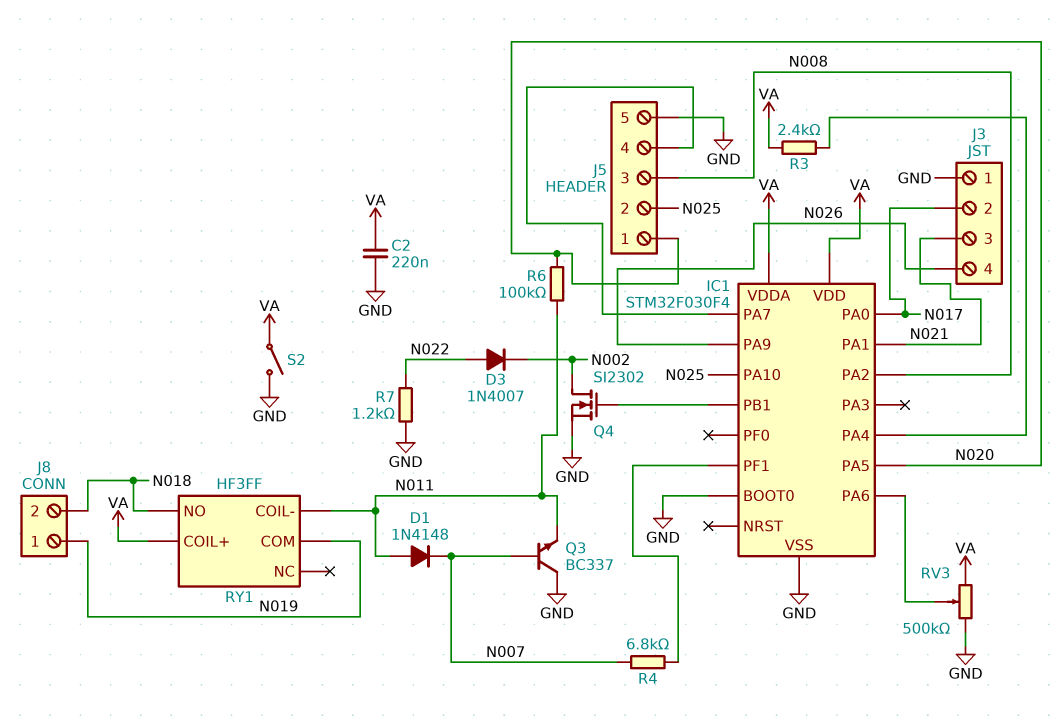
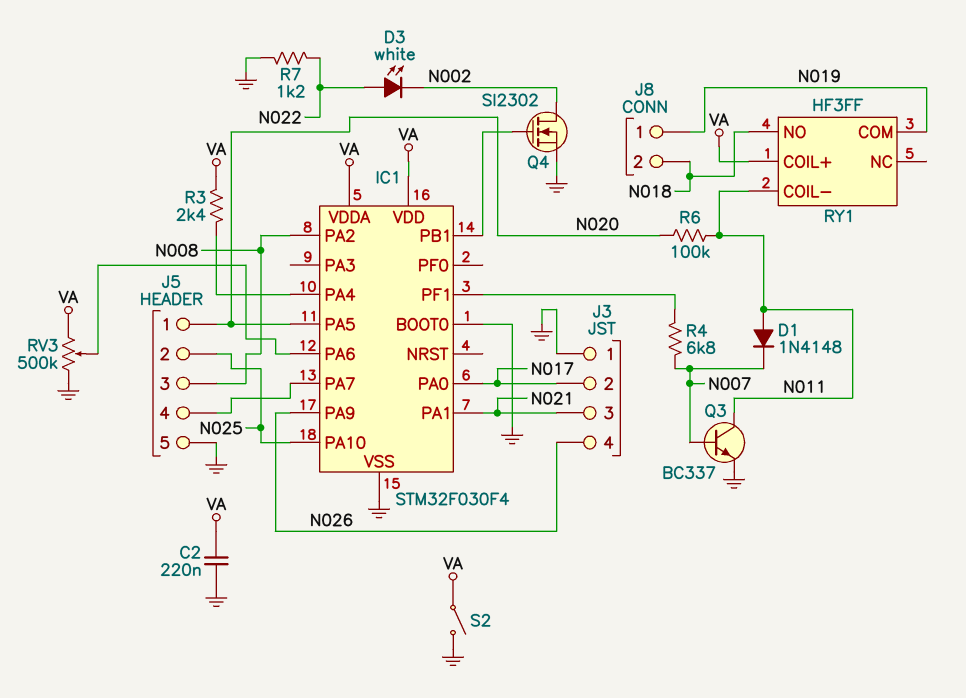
D3: diode 1N4007 (A N022, K N002) -> LED white (A N022, K N002)
Q3: NPN BC337 (B N007, C GND, E N011) -> NPN BC337 (B N007, C N011, E GND)

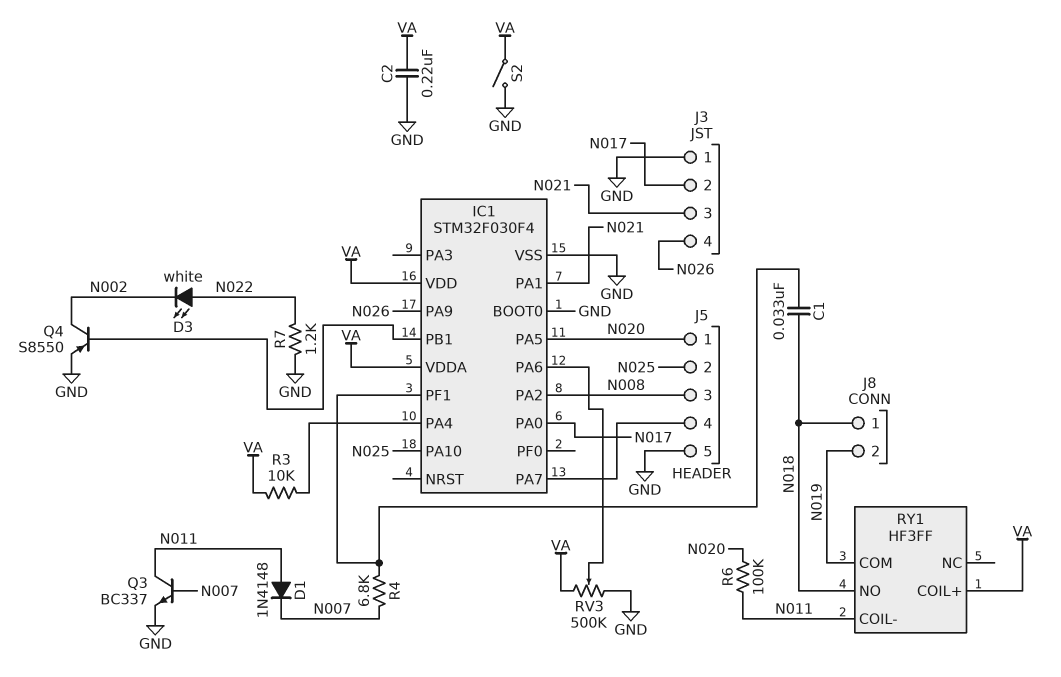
C1: none -> 33nF (IC1/PF1, N018)
J8 pin 1: N019 -> N018
J8 pin 2: N018 -> N019
Q4: NMOS SI2302 (G IC1/PB1, D N002, S GND) -> PNP S8550 (B IC1/PB1, C N002, E GND)
R3: 2.4k (IC1/PA4, VA) -> 10k (IC1/PA4, VA)

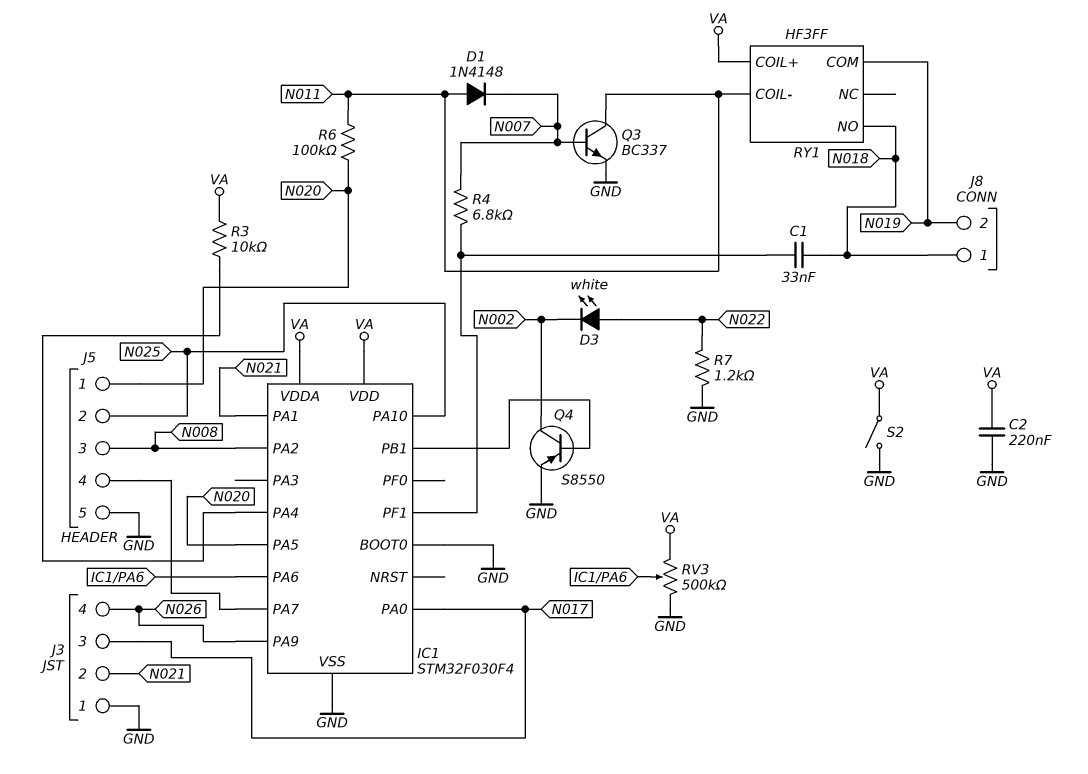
J3 pin 2: N017 -> N021
J3 pin 3: N021 -> N017

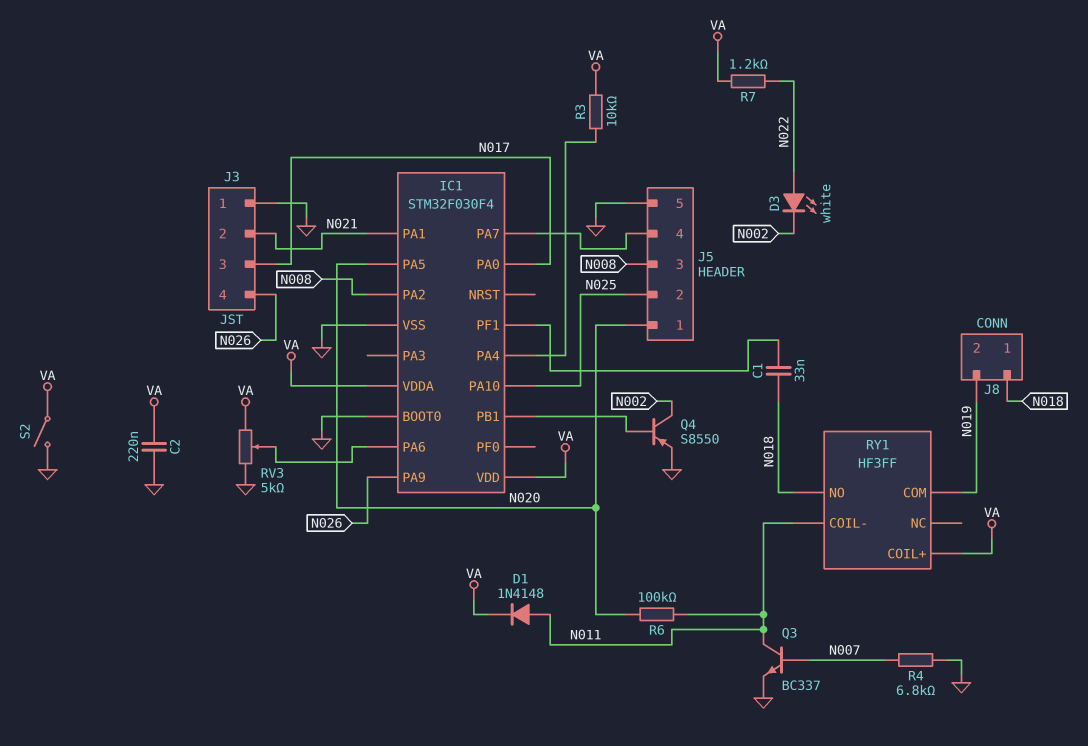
D1: diode 1N4148 (A N011, K N007) -> diode 1N4148 (A N011, K VA)
R4: 6.8k (IC1/PF1, N007) -> 6.8k (GND, N007)
R7: 1.2k (GND, N022) -> 1.2k (N022, VA)
RV3: 500k (GND, VA, wiper IC1/PA6) -> 5k (GND, VA, wiper IC1/PA6)

